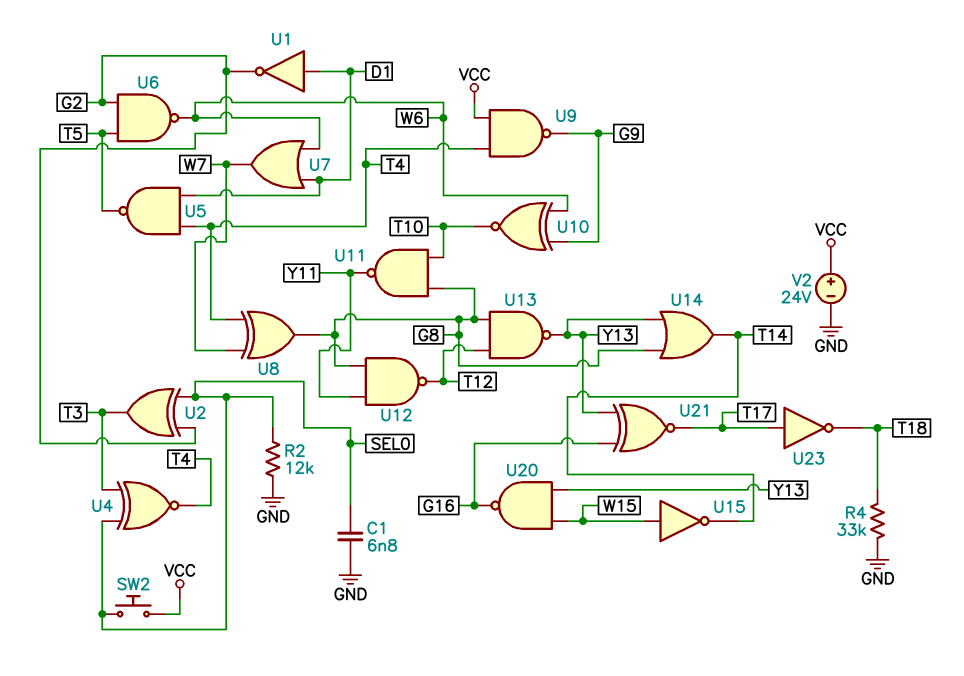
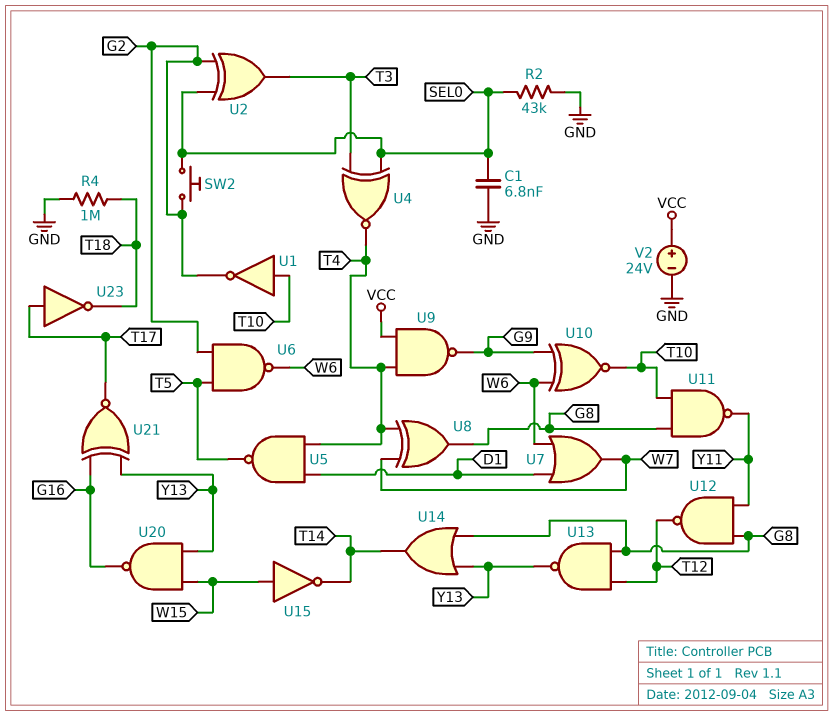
R2: 12k (GND, SEL0) -> 43k (GND, SEL0)
R4: 33k (GND, T18) -> 1M (GND, T18)
SW2: button (SEL0, VCC) -> button (G2, SEL0)
U1: NOT (in D1, out G2) -> NOT (in T10, out G2)

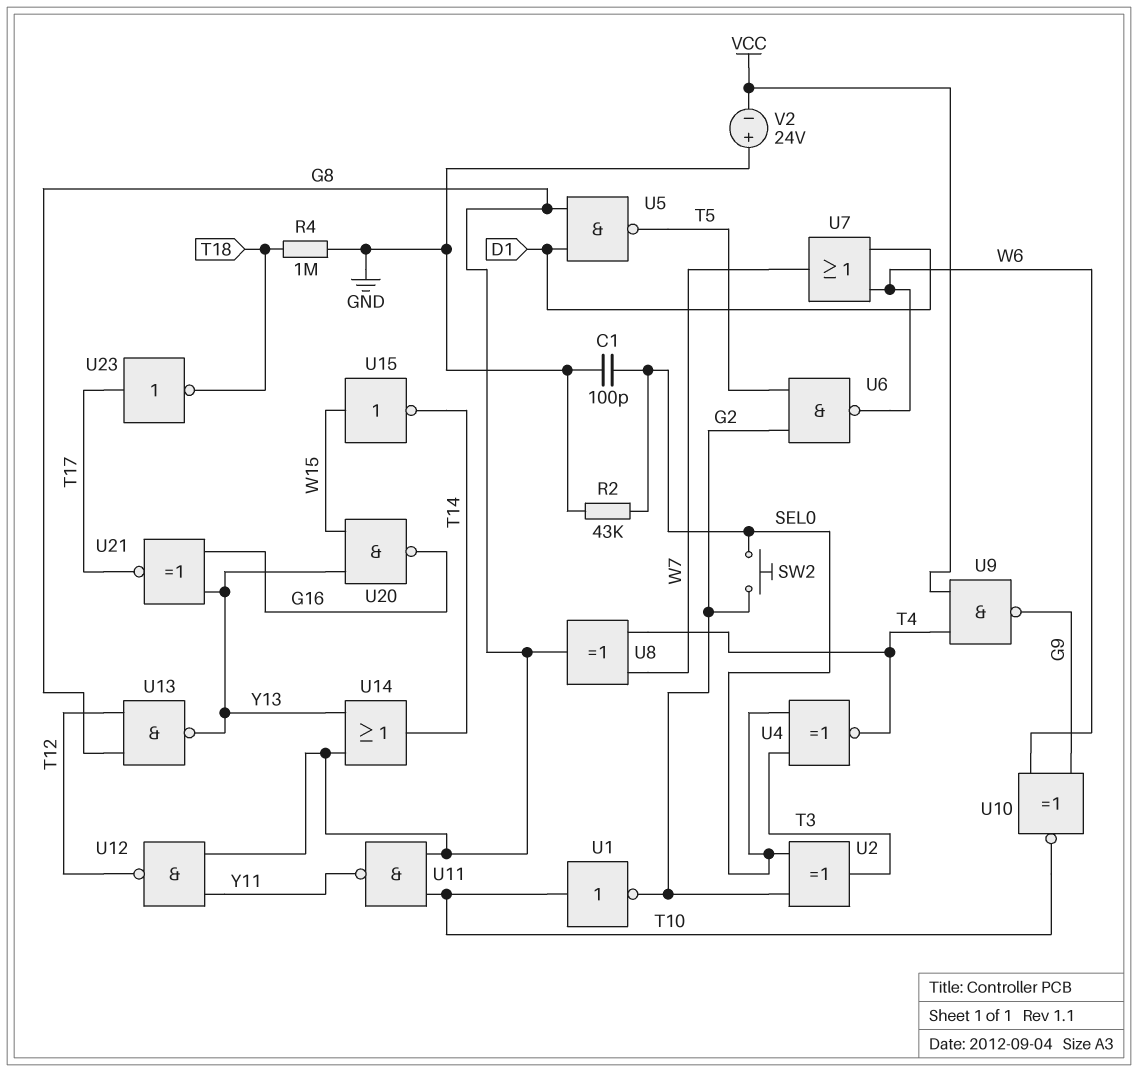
C1: 6.8nF (GND, SEL0) -> 100pF (GND, SEL0)
U5: NAND (in D1, in T4, out T5) -> NAND (in D1, in G8, out T5)
V2: 24V (plus VCC, minus GND) -> 24V (plus GND, minus VCC)

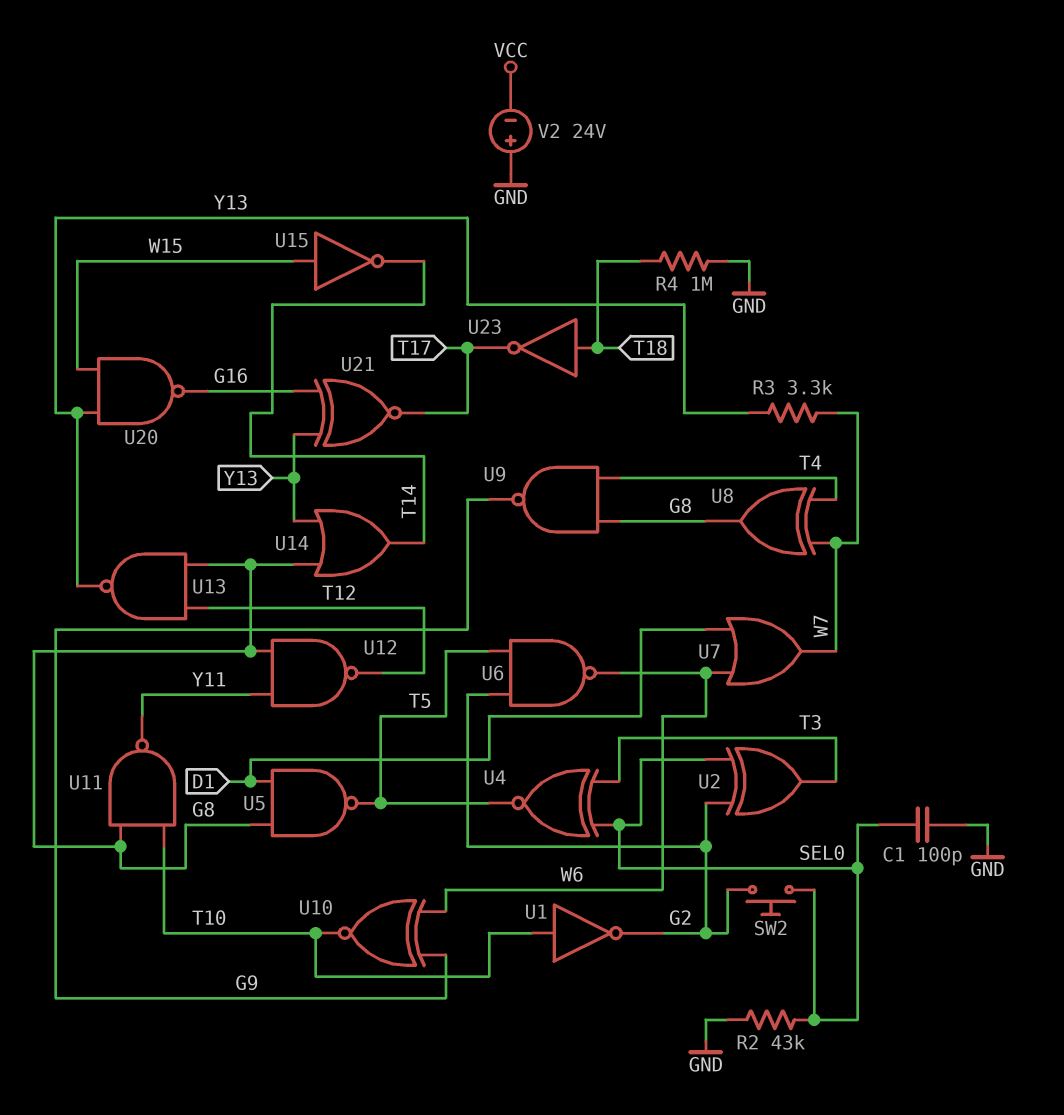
R3: none -> 3.3k (W7, Y13)
U4: XNOR (in SEL0, in T3, out T4) -> XNOR (in SEL0, in T3, out T5)
U9: NAND (in T4, in VCC, out G9) -> NAND (in G8, in T4, out G9)
U23: NOT (in T17, out T18) -> NOT (in T18, out T17)

